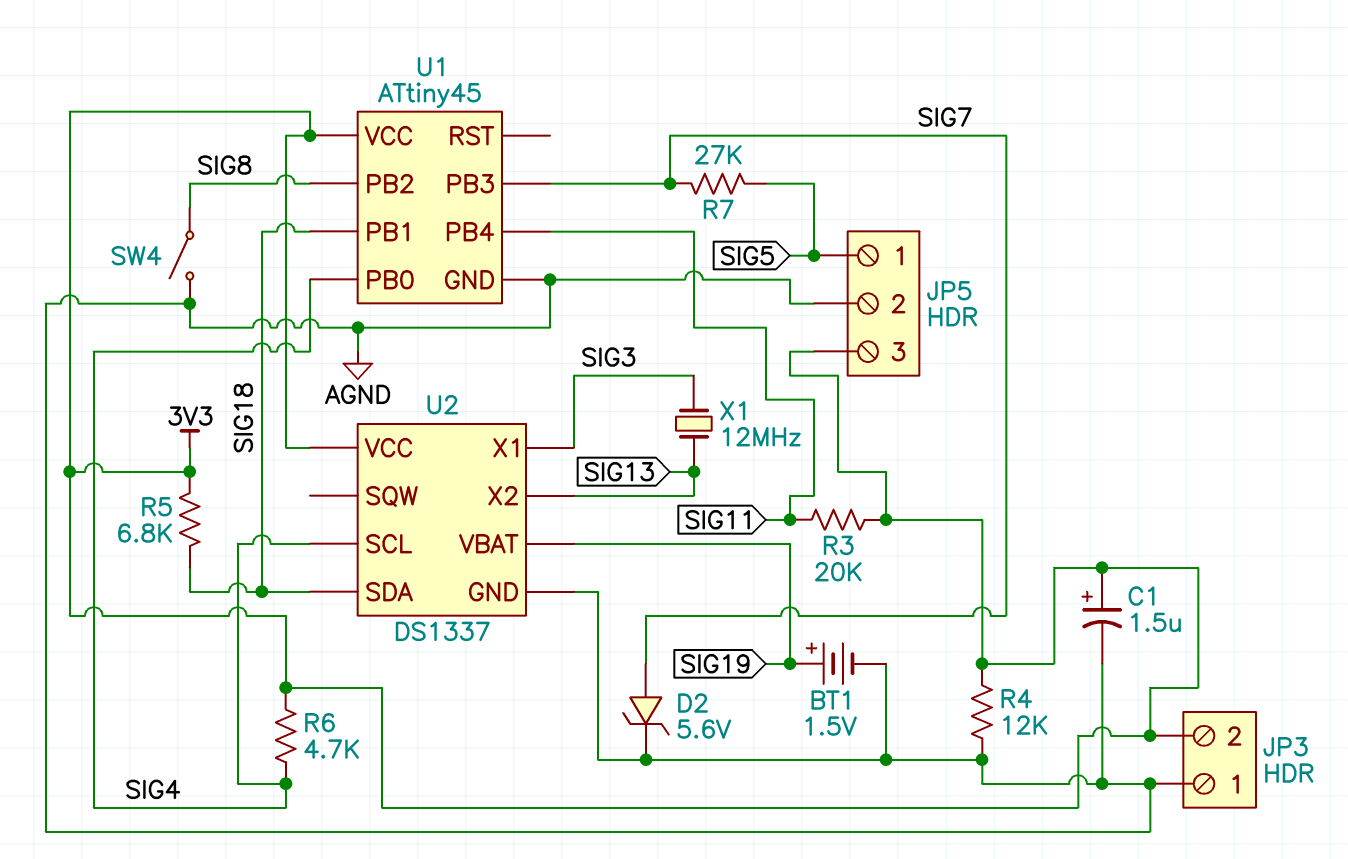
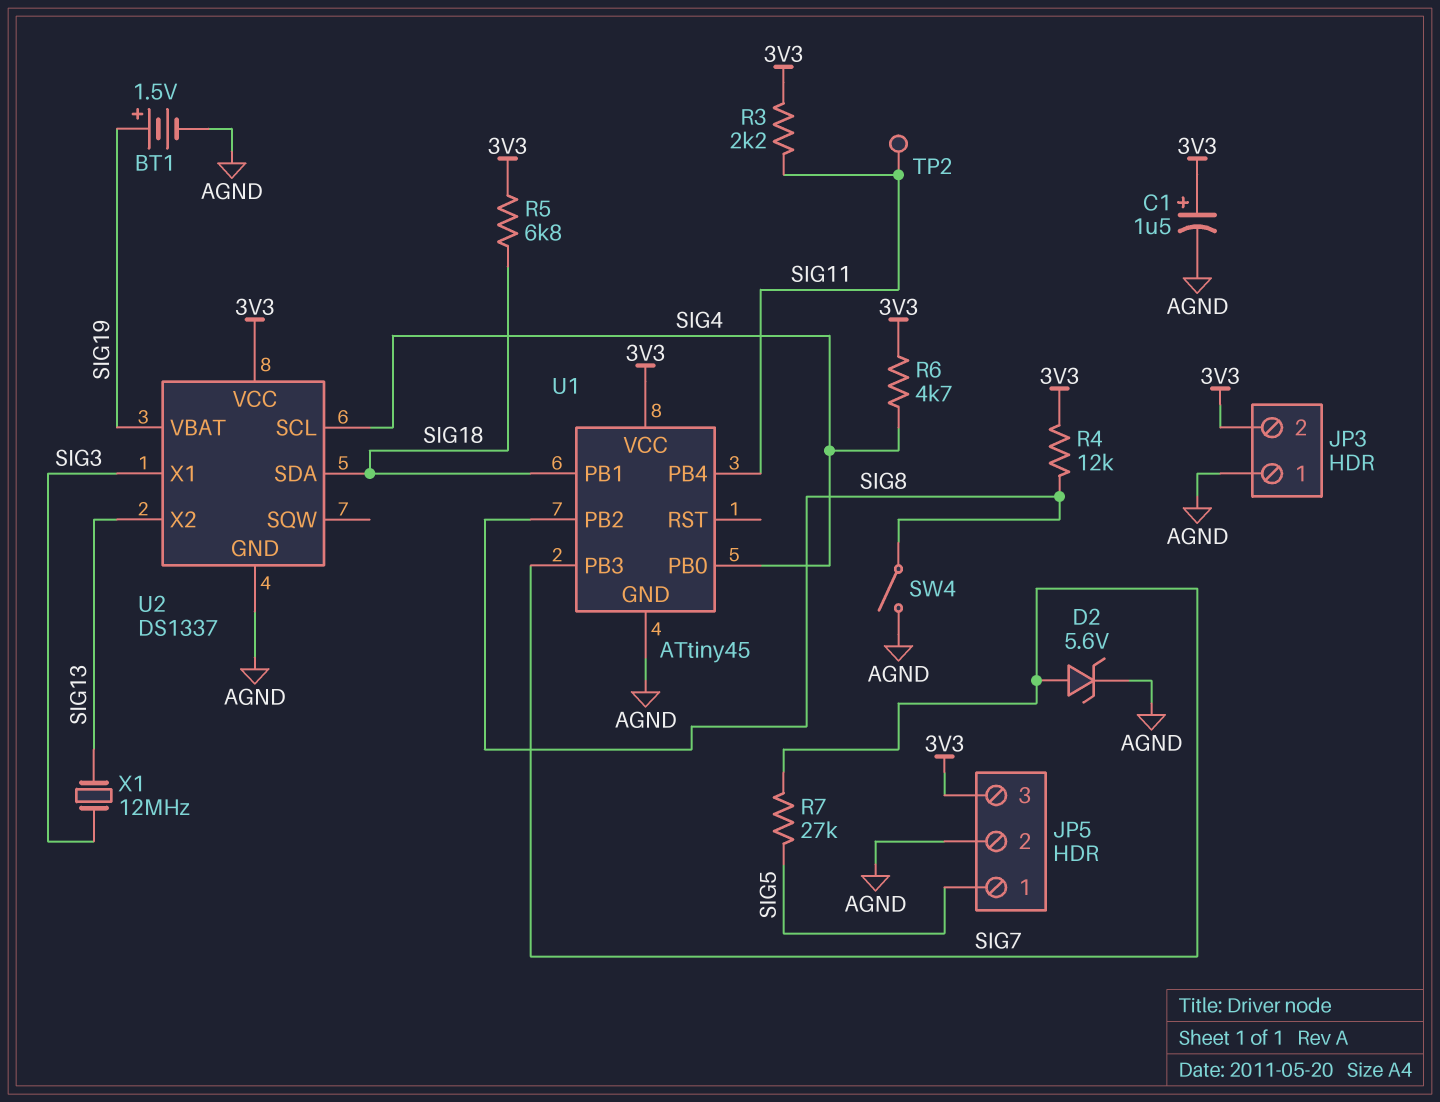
R3: 20k (3V3, SIG11) -> 2.2k (3V3, SIG11)
R4: 12k (3V3, AGND) -> 12k (3V3, SIG8)
TP2: none -> test point (SIG11)

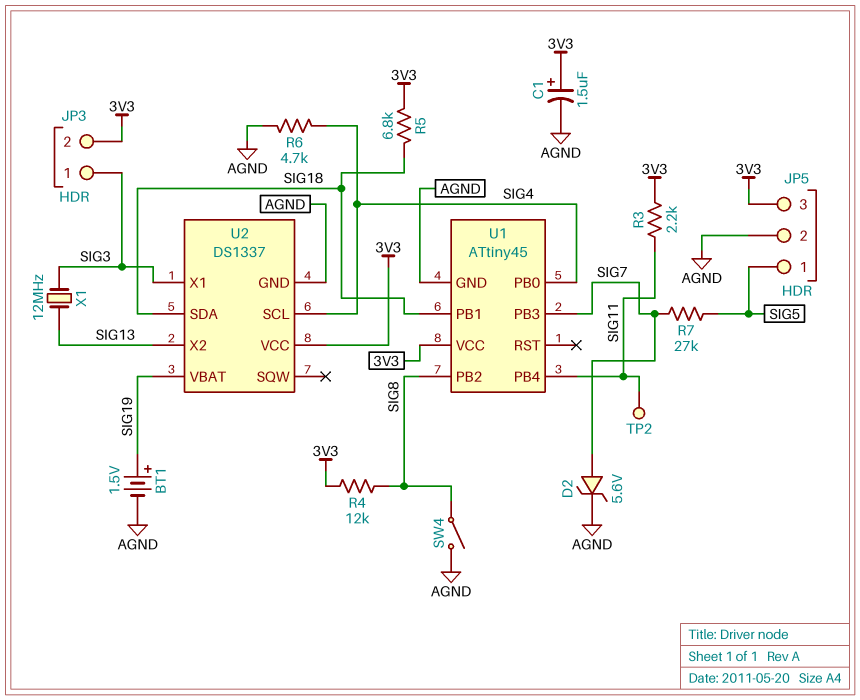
JP3 pin 1: AGND -> SIG3
R6: 4.7k (3V3, SIG4) -> 4.7k (AGND, SIG4)

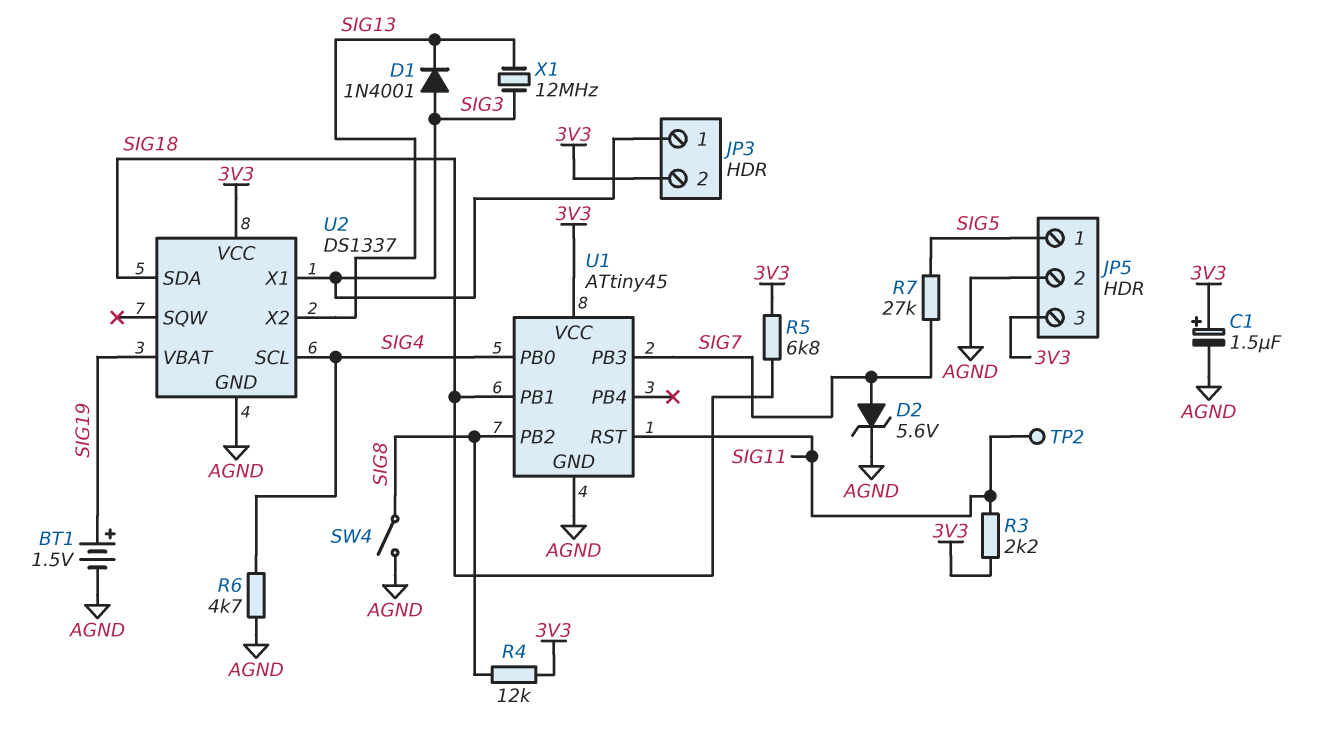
D1: none -> diode 1N4001 (A SIG3, K SIG13)
U1 pin PB4: SIG11 -> none
U1 pin RST: none -> SIG11

